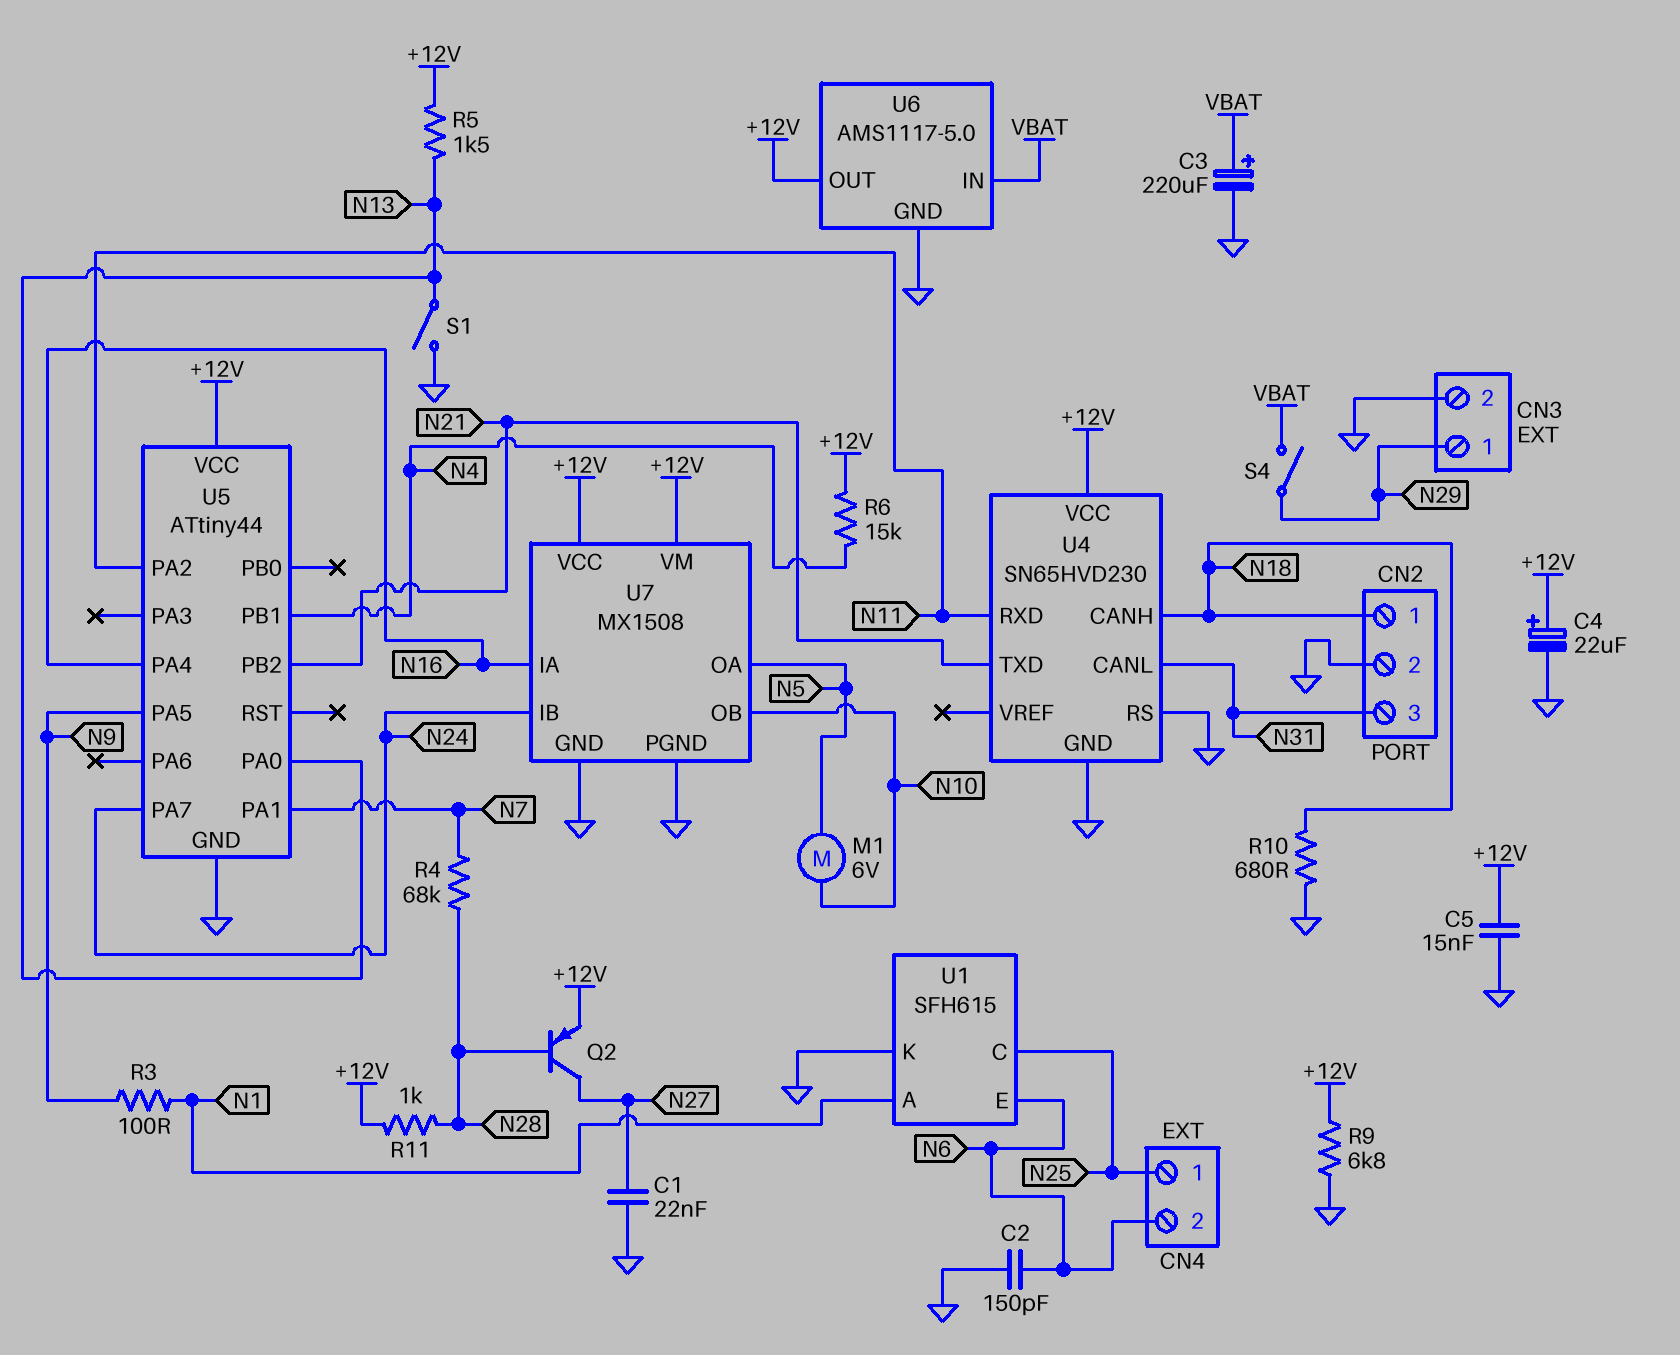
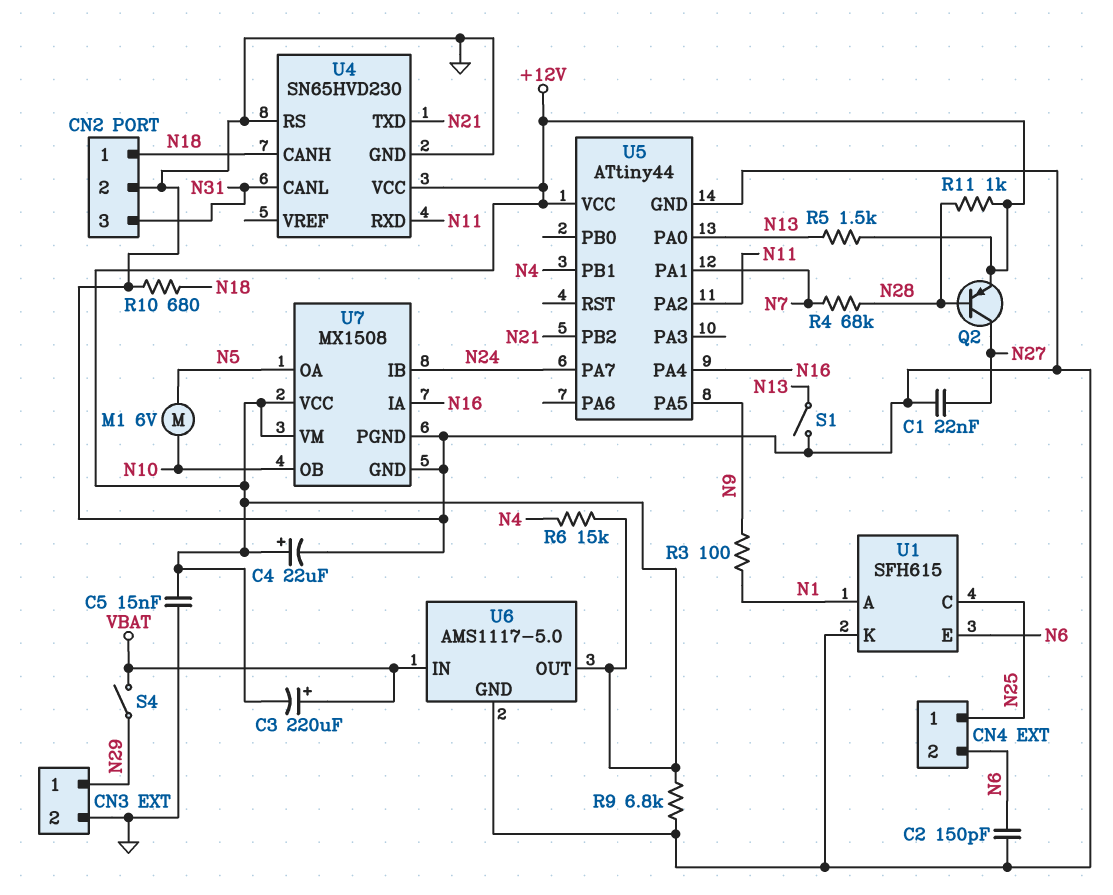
C3: 220uF (plus VBAT, minus GND) -> 220uF (plus VBAT, minus +12V)

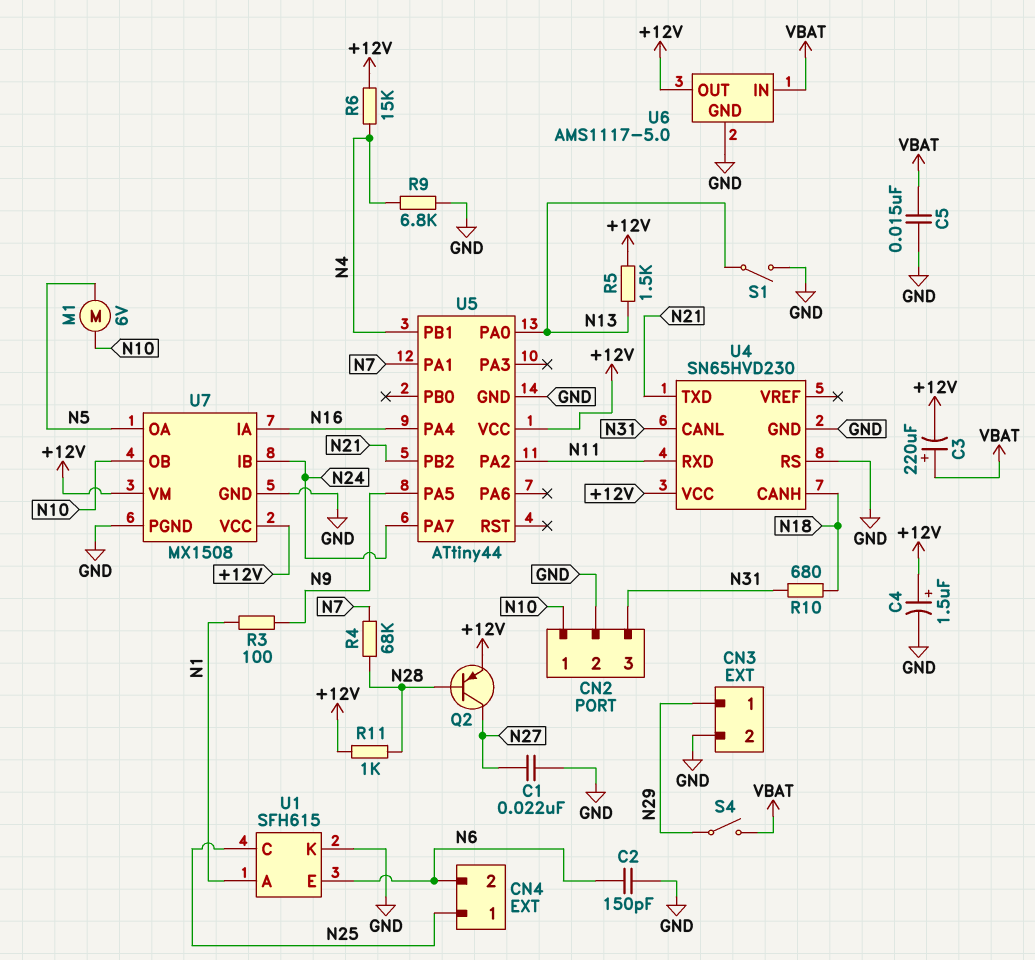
C4: 22uF (plus +12V, minus GND) -> 1.5uF (plus +12V, minus GND)
C5: 15nF (+12V, GND) -> 15nF (GND, VBAT)
CN2 pin 1: N18 -> N10
R9: 6.8k (+12V, GND) -> 6.8k (GND, N4)
R10: 680 (GND, N18) -> 680 (N18, N31)

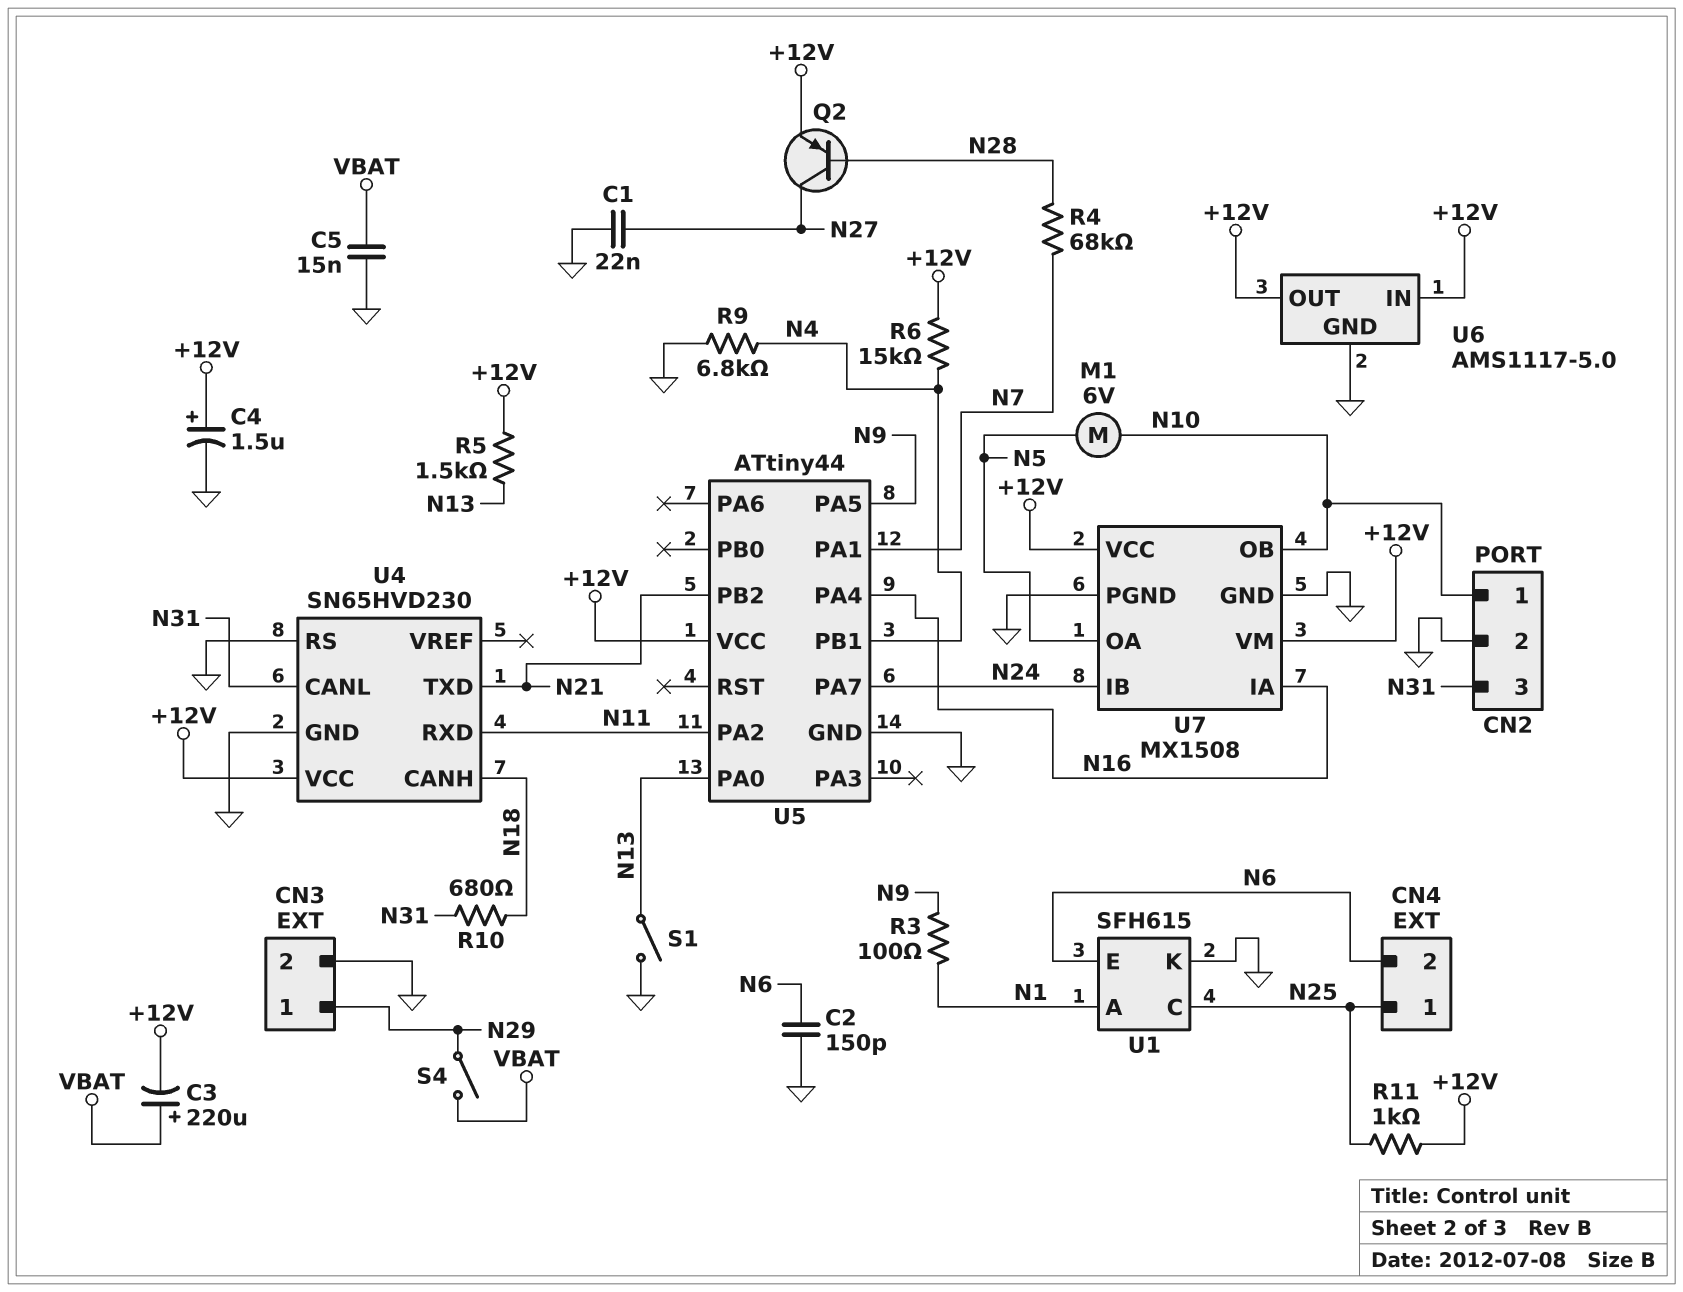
R11: 1k (+12V, N28) -> 1k (+12V, N25)
U6 pin IN: VBAT -> +12V

